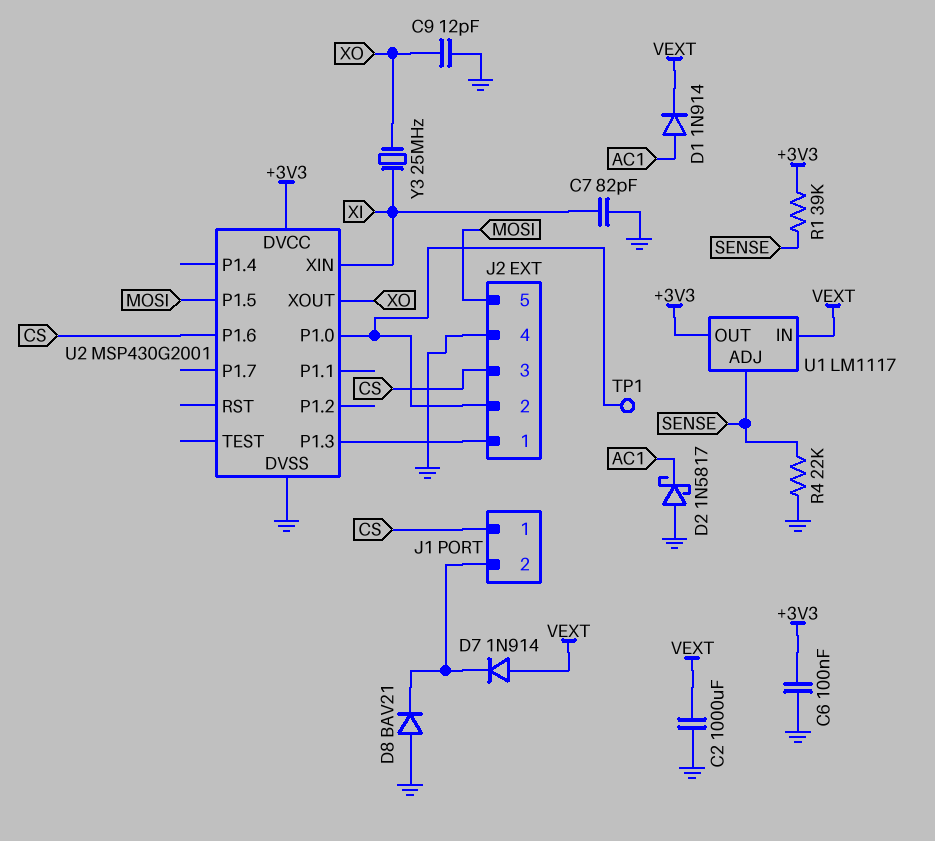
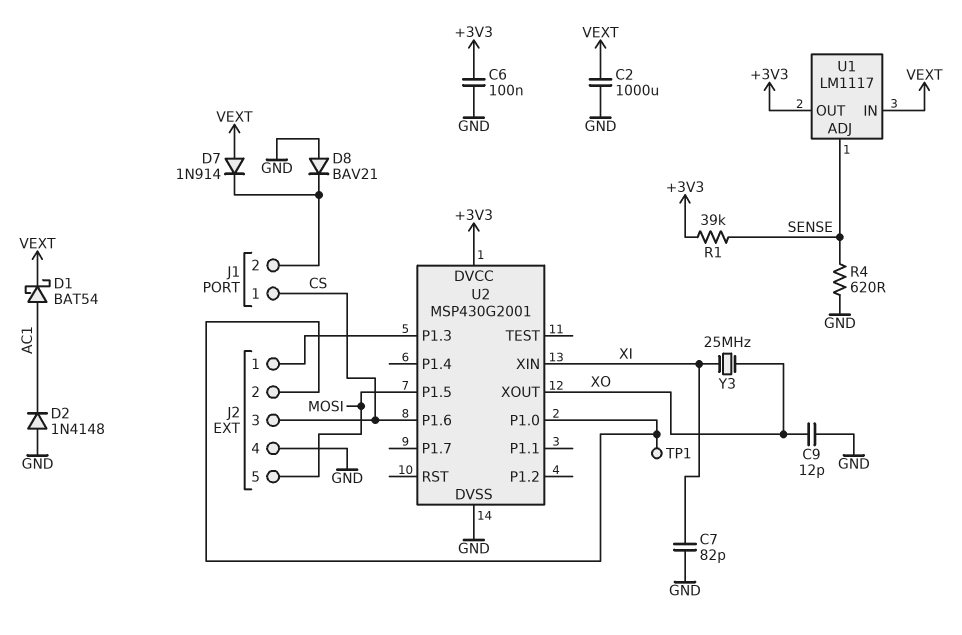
D1: diode 1N914 (A AC1, K VEXT) -> schottky BAT54 (A AC1, K VEXT)
D2: schottky 1N5817 (A GND, K AC1) -> diode 1N4148 (A GND, K AC1)
R4: 22k (GND, SENSE) -> 620 (GND, SENSE)

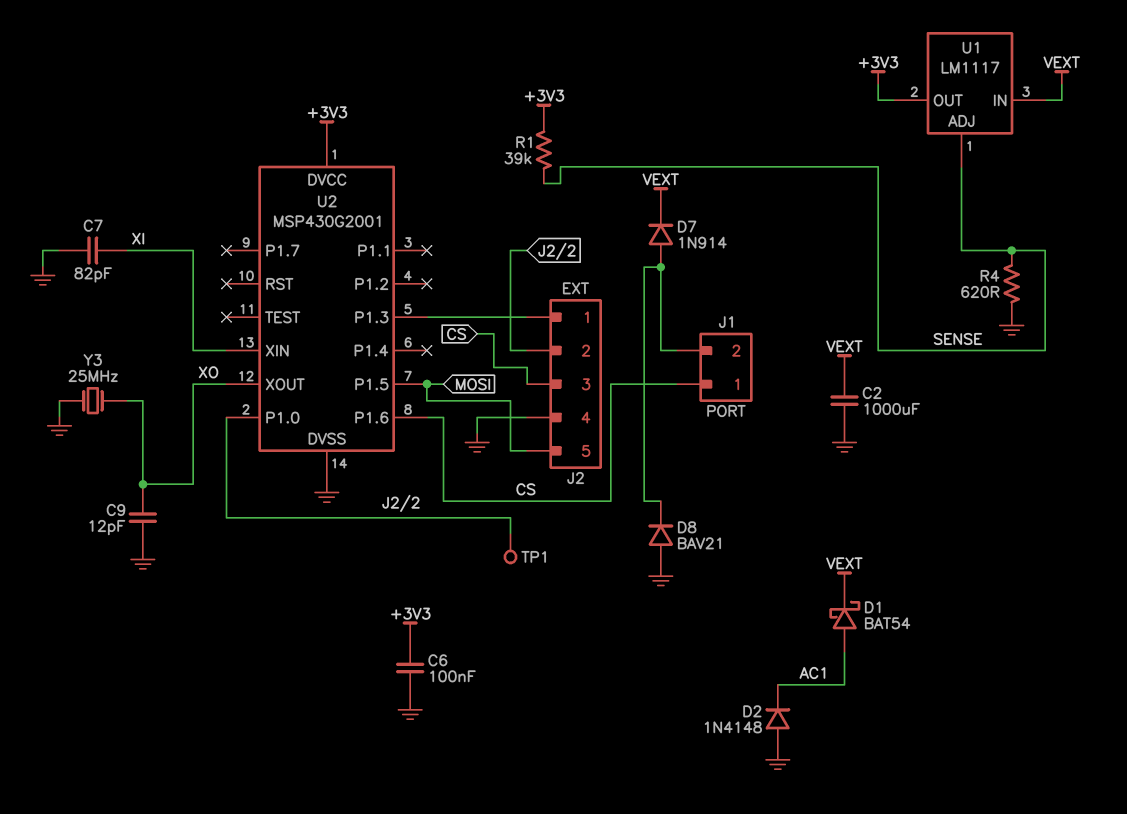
D7: diode 1N914 (A VEXT, K J1/2) -> diode 1N914 (A J1/2, K VEXT)
Y3: 25MHz (XI, XO) -> 25MHz (GND, XO)

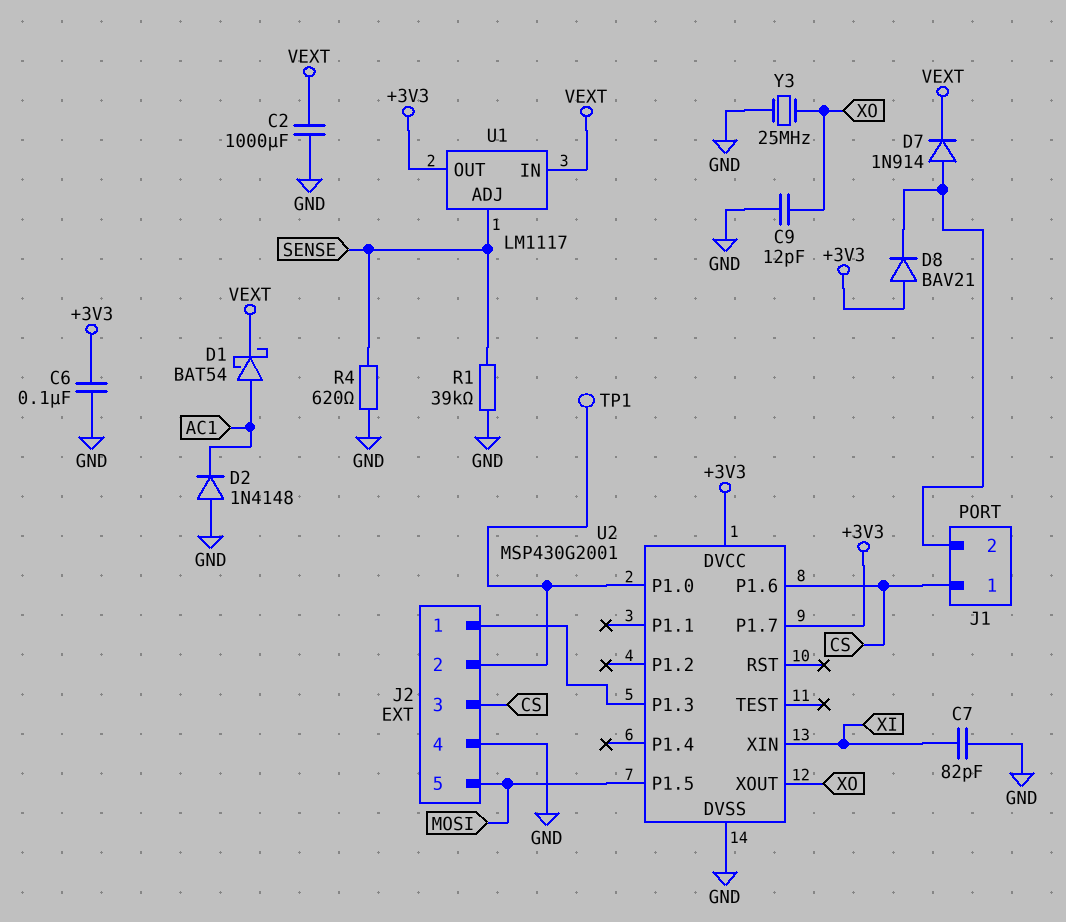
D8: diode BAV21 (A GND, K J1/2) -> diode BAV21 (A +3V3, K J1/2)
R1: 39k (+3V3, SENSE) -> 39k (GND, SENSE)
U2 pin P1.7: none -> +3V3

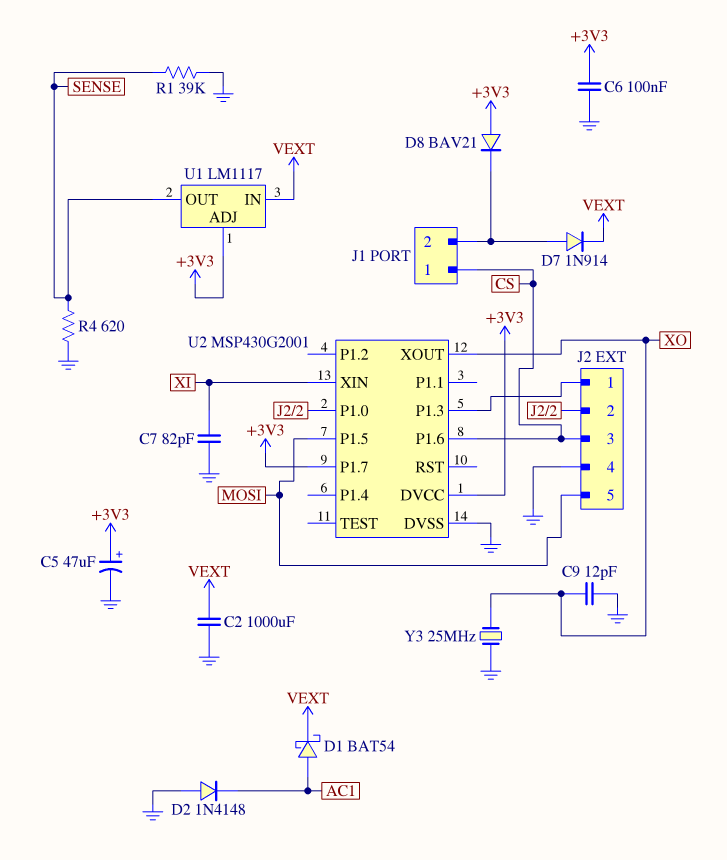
C5: none -> 47uF (plus +3V3, minus GND)
TP1: test point (J2/2) -> none
U1 pin ADJ: SENSE -> +3V3
U1 pin OUT: +3V3 -> SENSE

